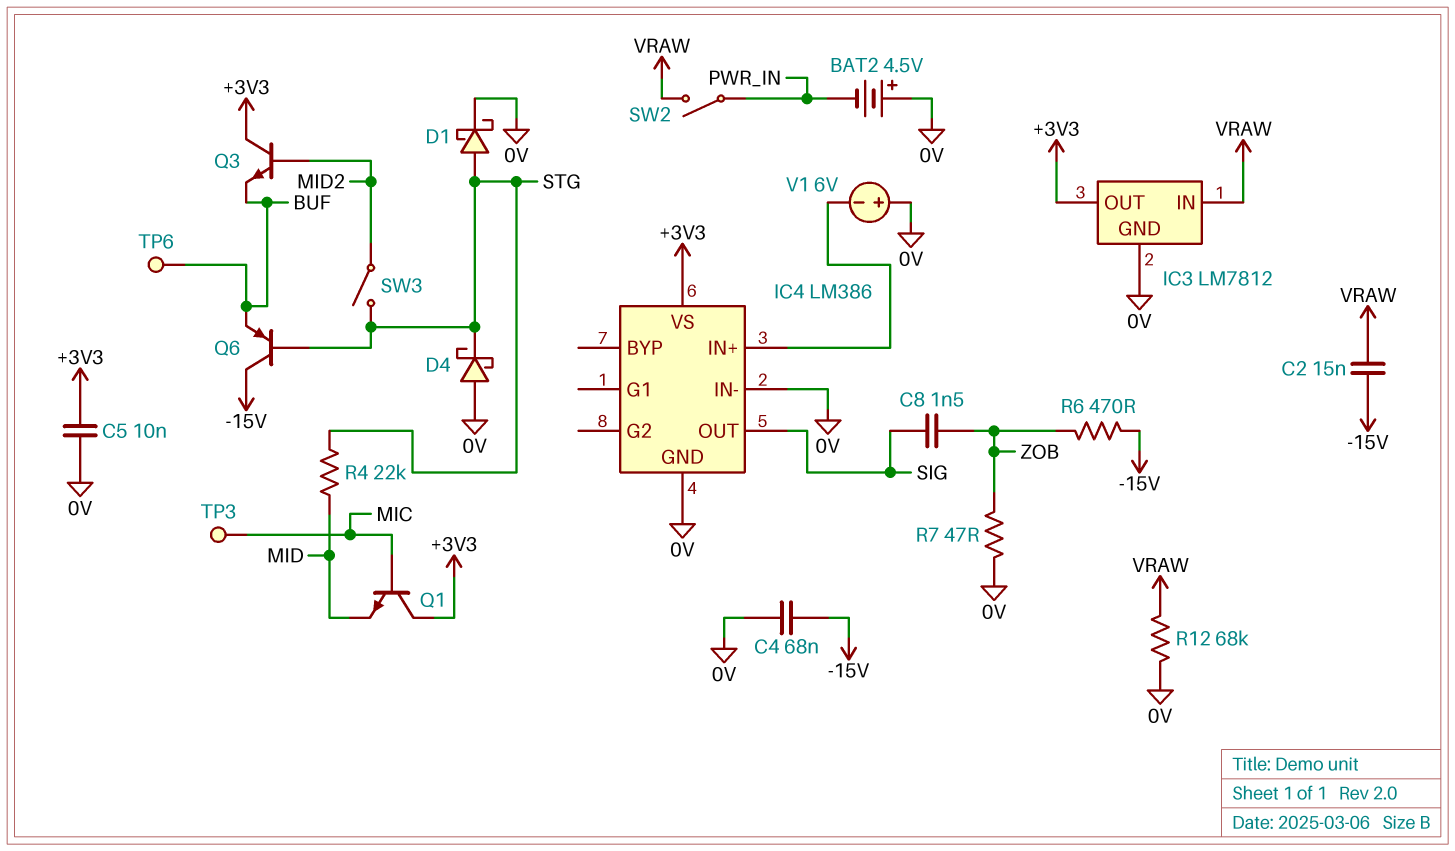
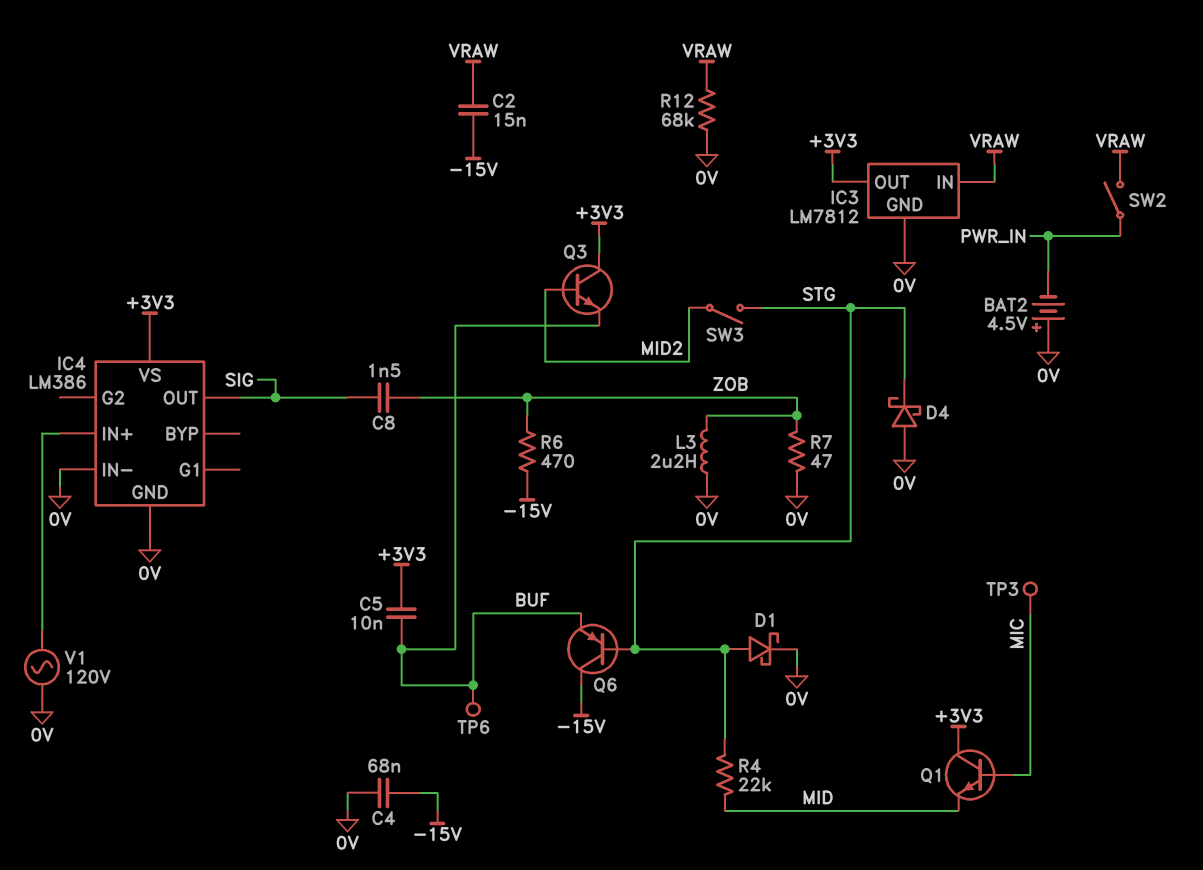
C5: 10nF (+3V3, 0V) -> 10nF (+3V3, BUF)
L3: none -> 2.2uH (0V, ZOB)
V1: 6V (plus 0V, minus IC4/IN+) -> AC 120V (0V, IC4/IN+)

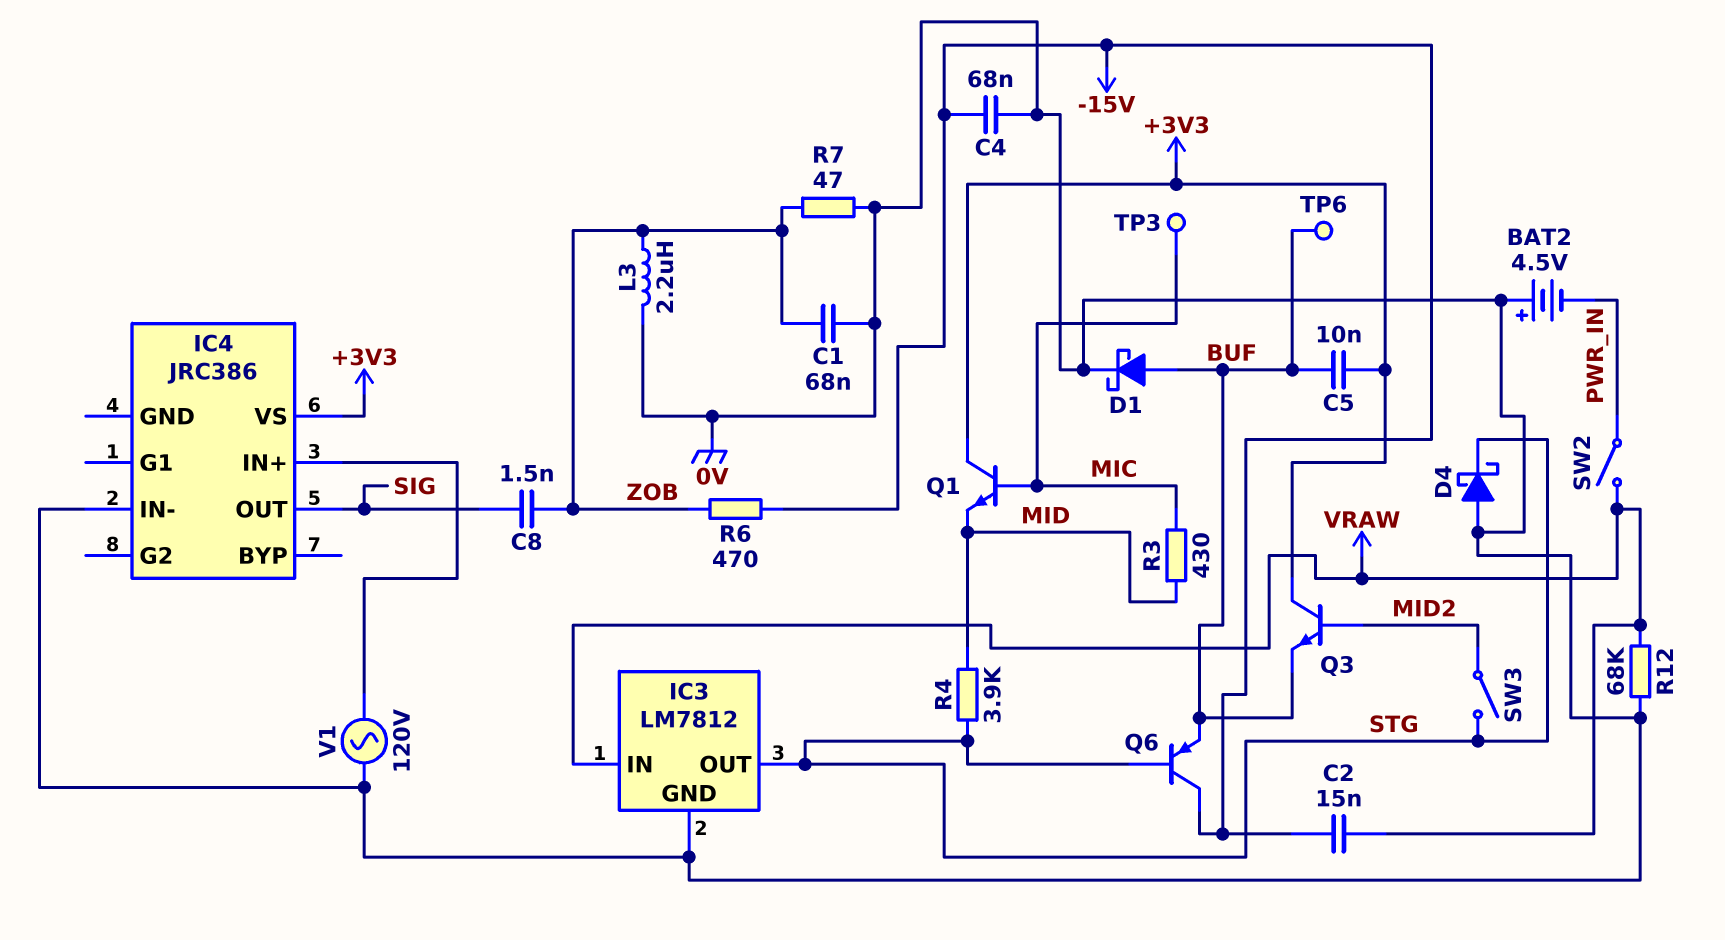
C1: none -> 68nF (0V, ZOB)
D1: schottky (A STG, K 0V) -> schottky (A BUF, K 0V)
IC3 pin OUT: +3V3 -> STG
IC4: LM386 -> JRC386
IC4 pin GND: 0V -> none
R3: none -> 430 (MIC, MID)
R4: 22k (MID, STG) -> 3.9k (MID, STG)

